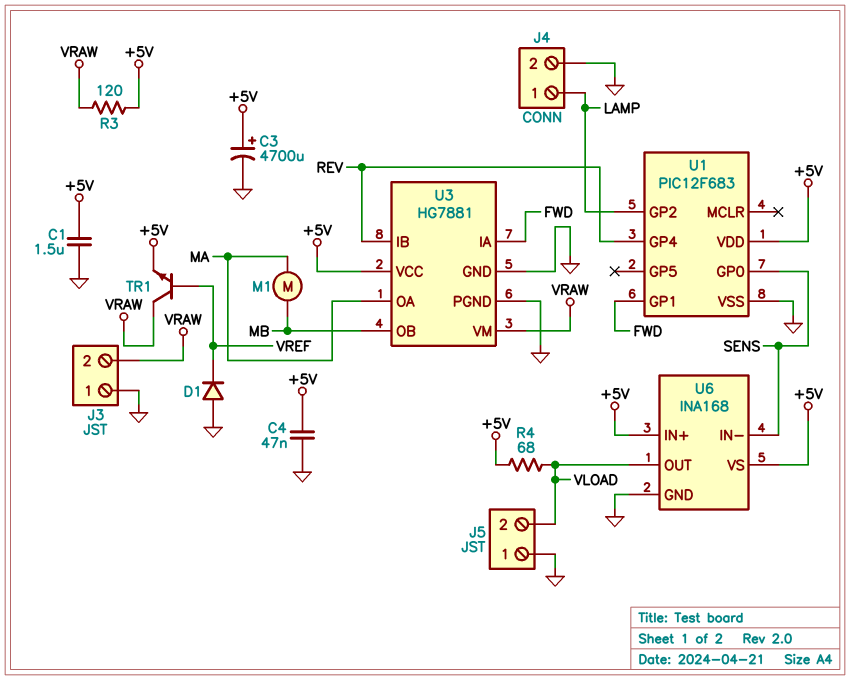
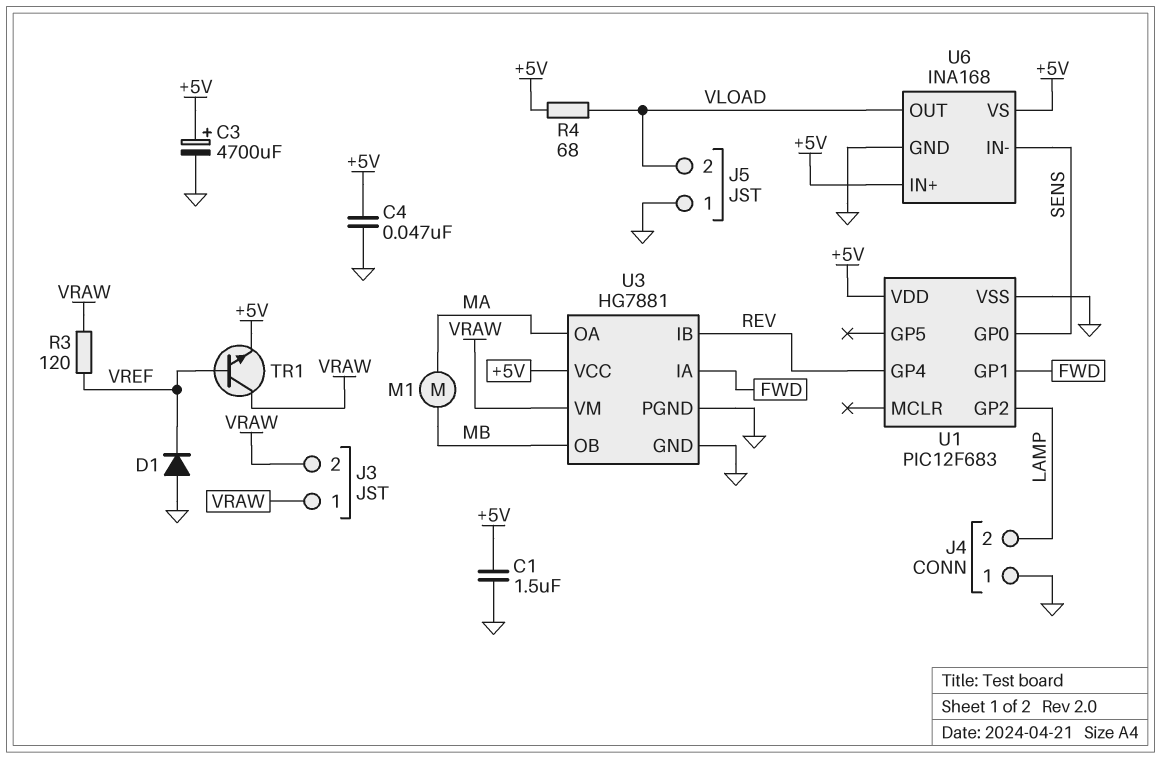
J3 pin 1: GND -> VRAW
J4 pin 1: LAMP -> GND
J4 pin 2: GND -> LAMP
R3: 120 (+5V, VRAW) -> 120 (VRAW, VREF)

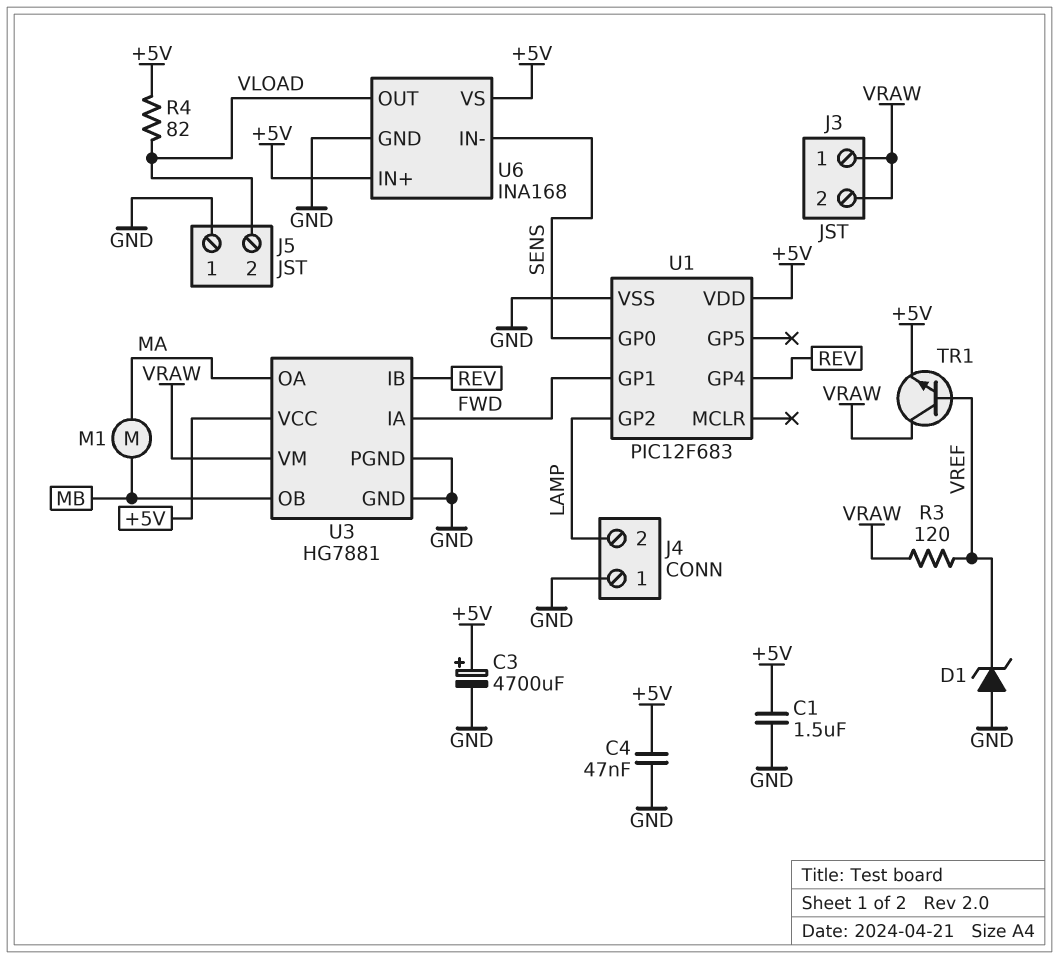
D1: diode (A GND, K VREF) -> zener (A GND, K VREF)
R4: 68 (+5V, VLOAD) -> 82 (+5V, VLOAD)

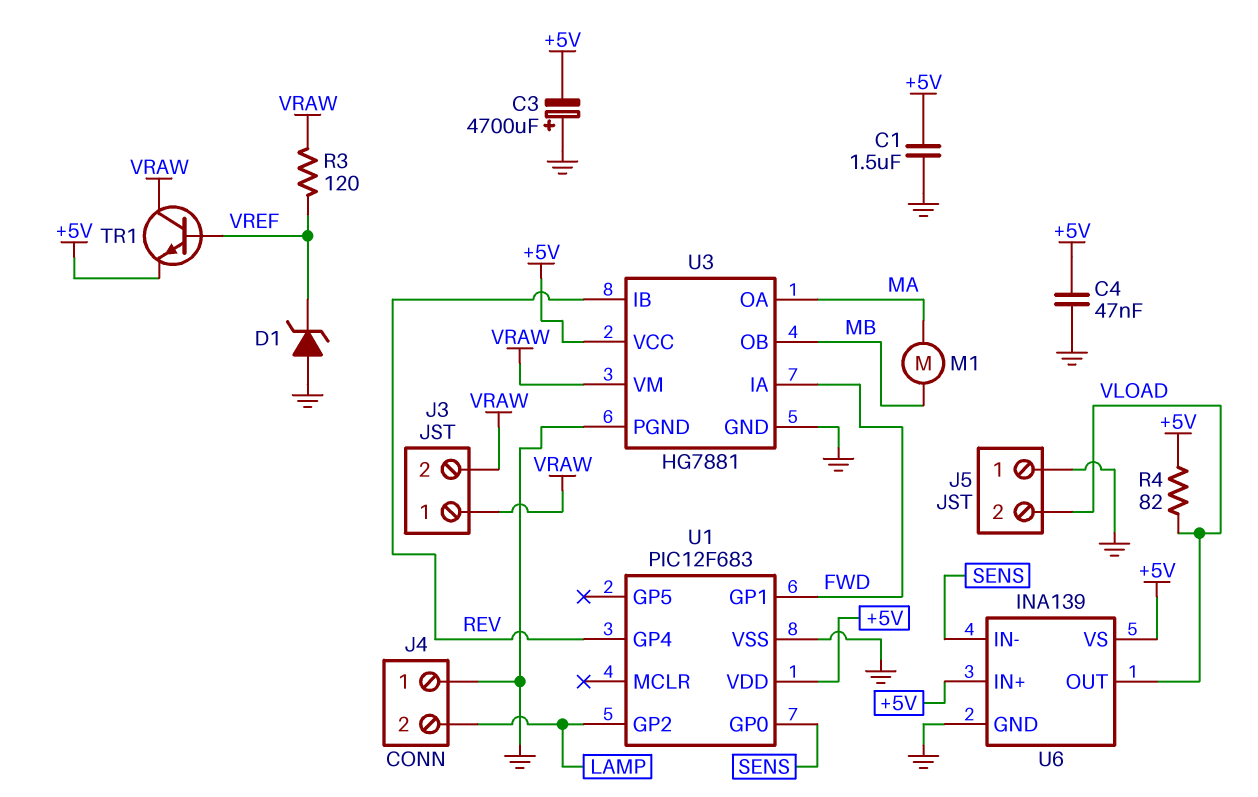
C3: 4700uF (plus +5V, minus GND) -> 4700uF (plus GND, minus +5V)
U6: INA168 -> INA139

